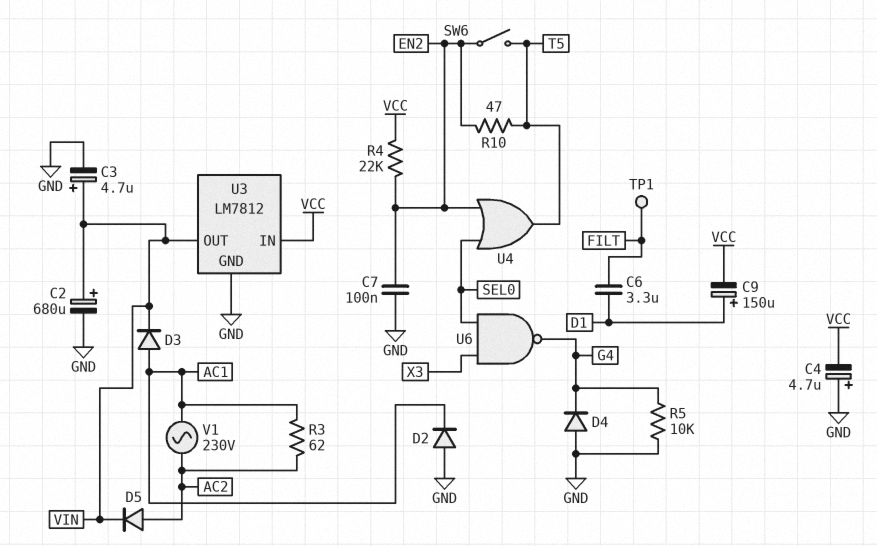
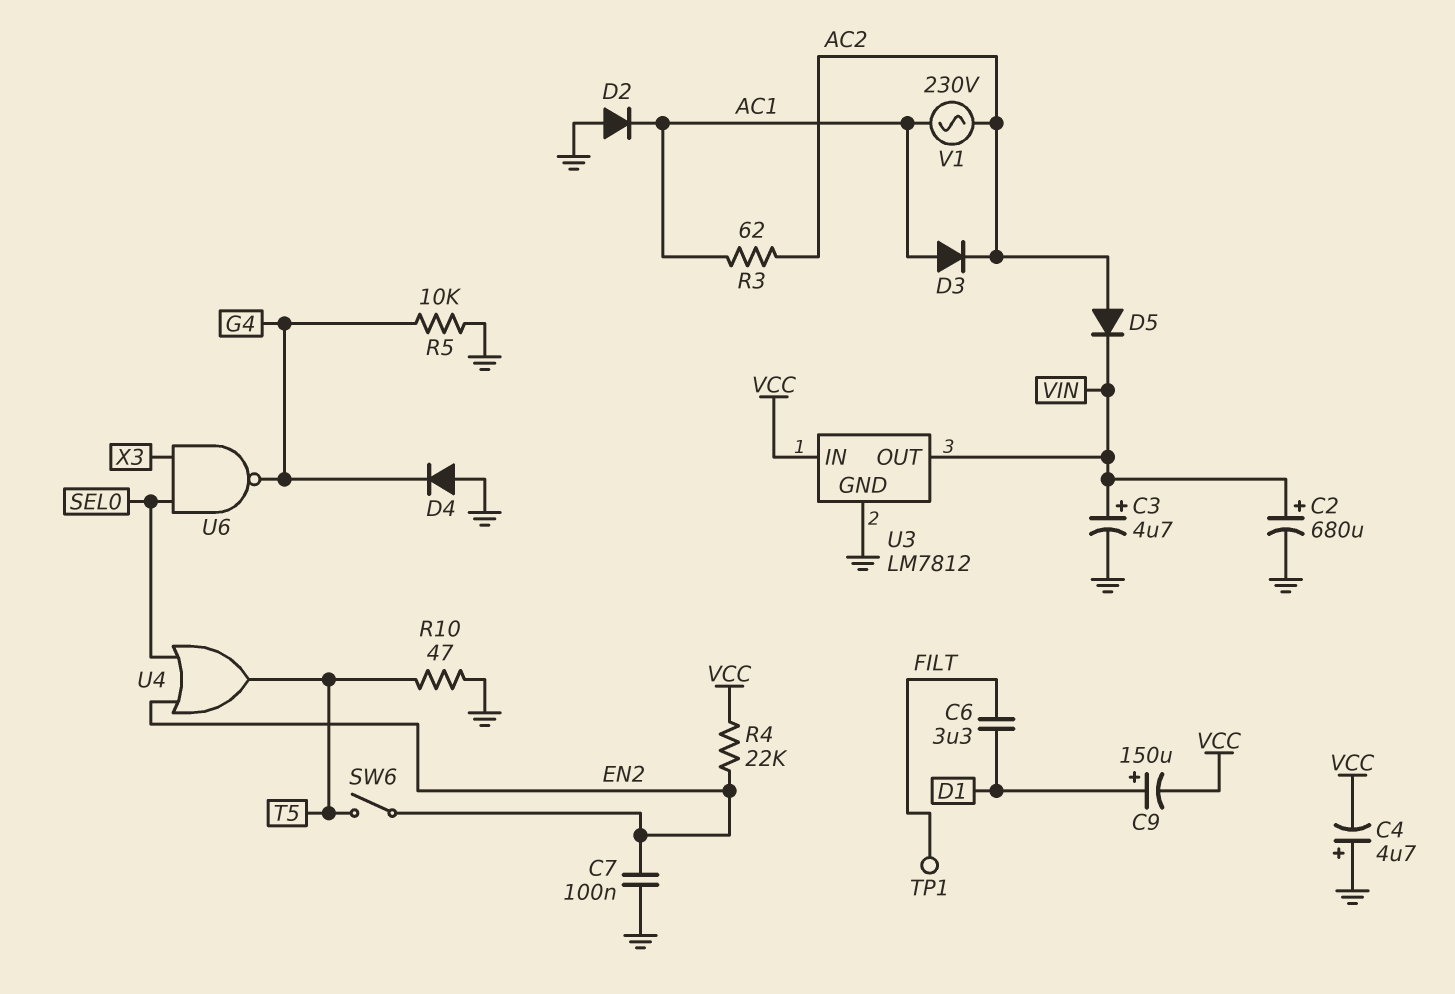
D3: diode (A AC1, K VIN) -> diode (A AC1, K AC2)
R10: 47 (EN2, T5) -> 47 (GND, T5)

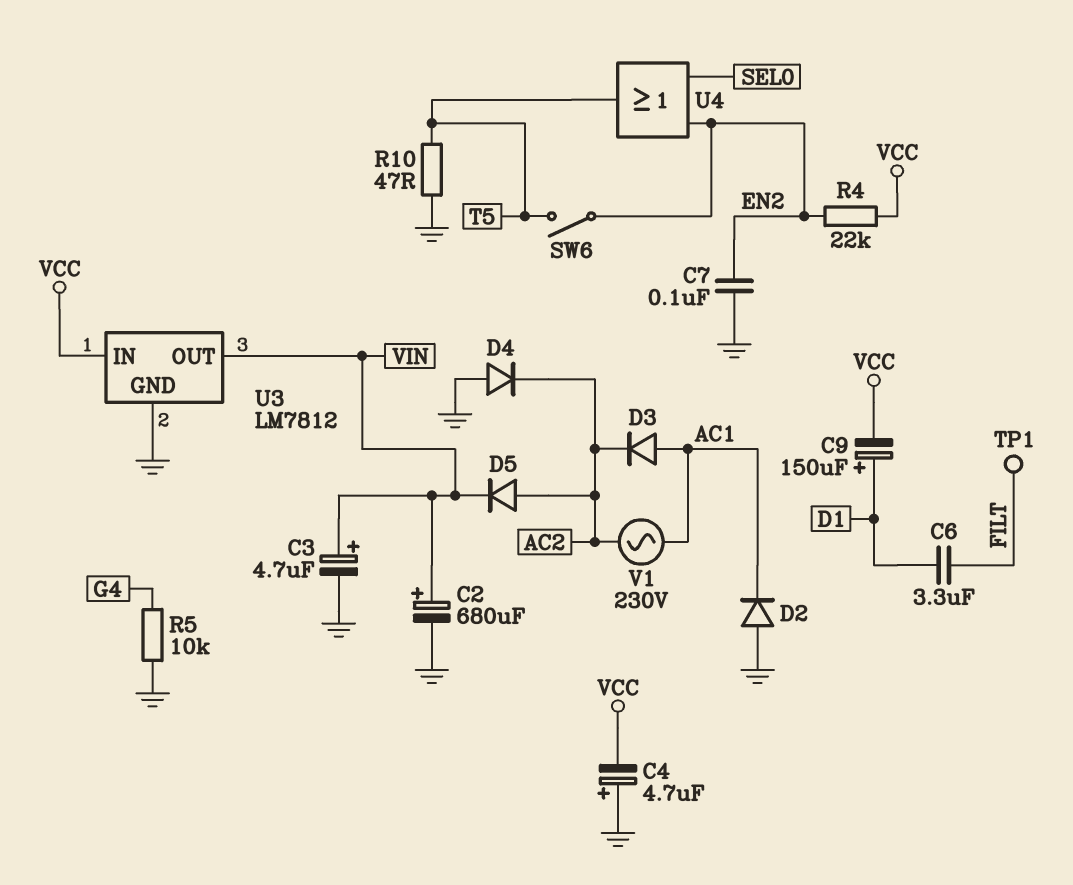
D4: diode (A GND, K G4) -> diode (A GND, K AC2)
R3: 62 (AC1, AC2) -> none
U6: NAND (in SEL0, in X3, out G4) -> none

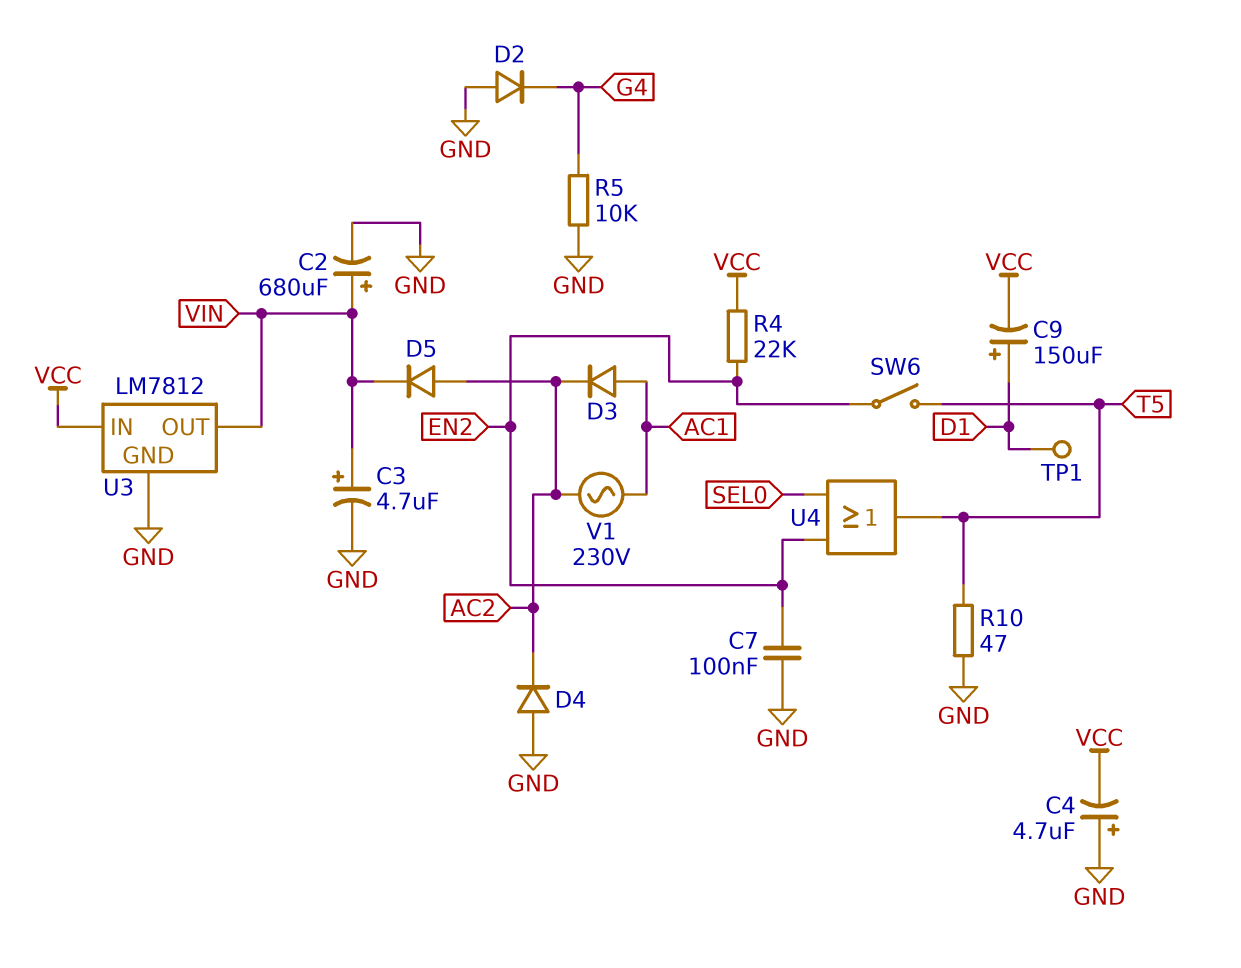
C6: 3.3uF (D1, FILT) -> none
D2: diode (A GND, K AC1) -> diode (A GND, K G4)
TP1: test point (FILT) -> test point (D1)

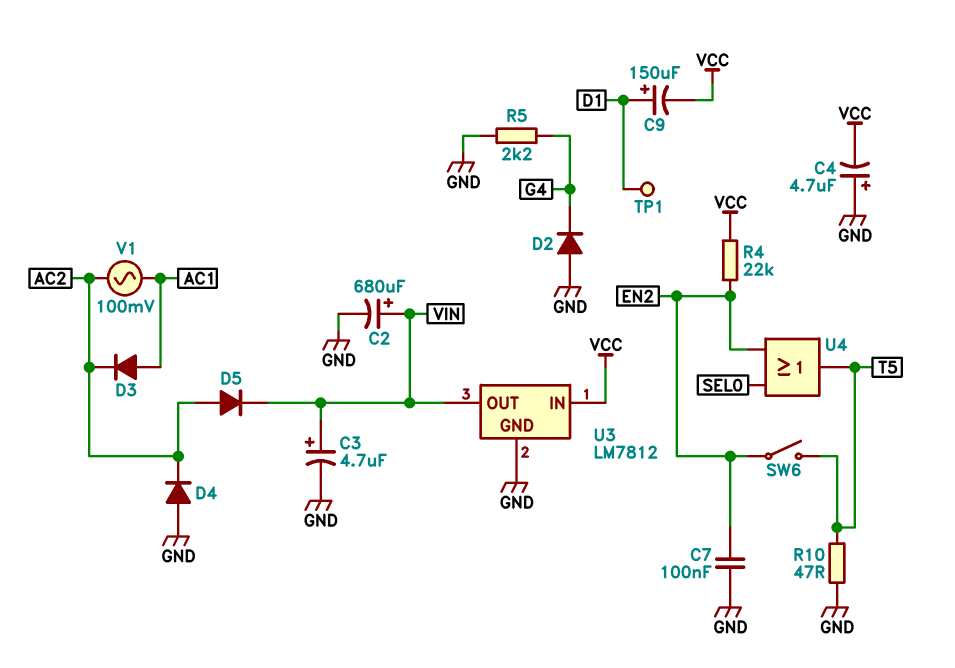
R5: 10k (G4, GND) -> 2.2k (G4, GND)
V1: AC 230V (AC1, AC2) -> AC 100mV (AC1, AC2)

